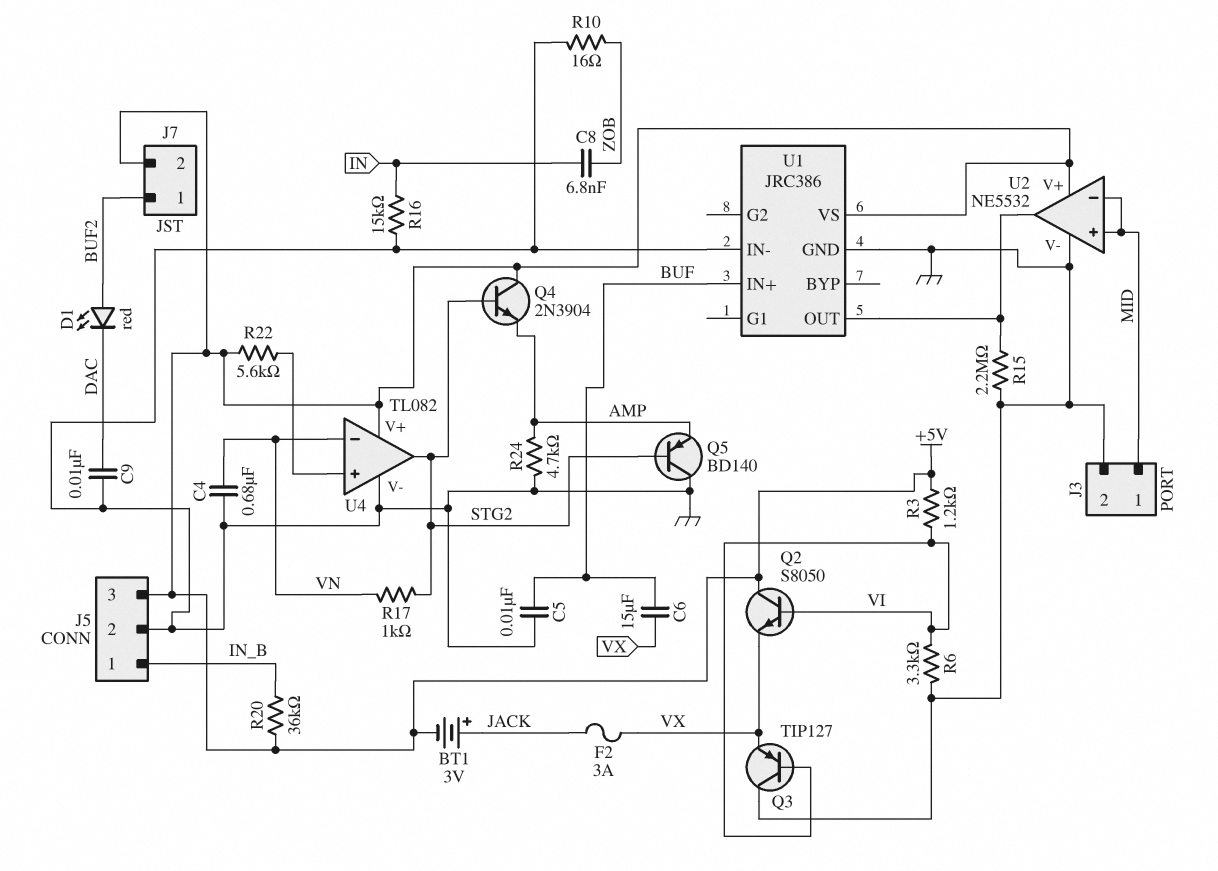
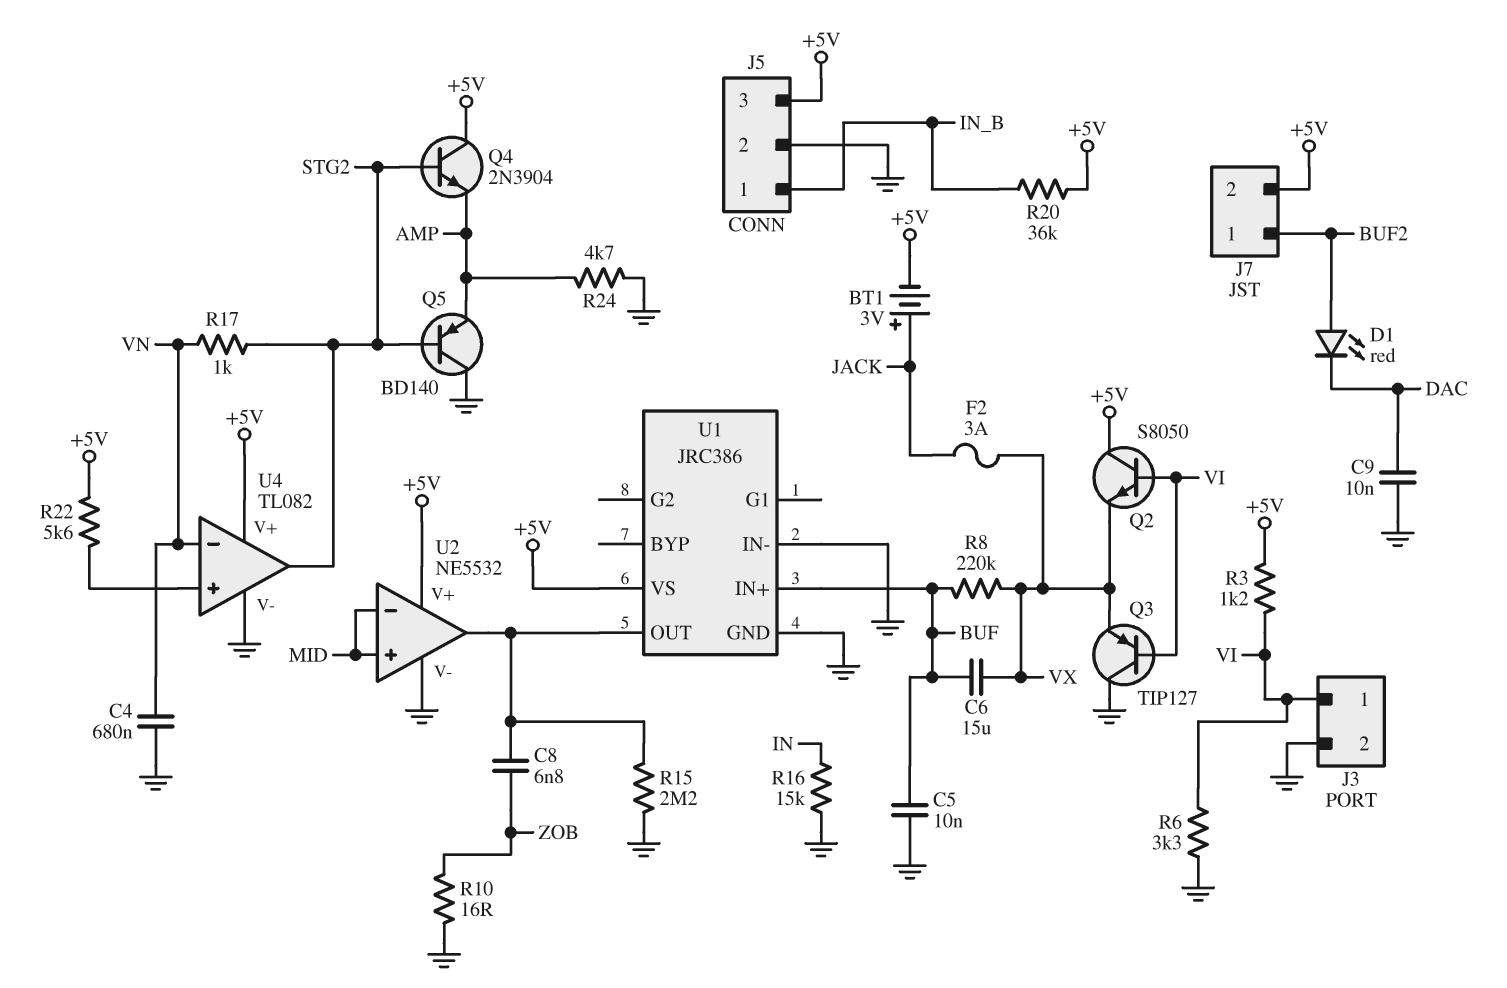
C8: 6.8nF (IN, ZOB) -> 6.8nF (U1/OUT, ZOB)
J3 pin 1: MID -> VI
R8: none -> 220k (BUF, VX)

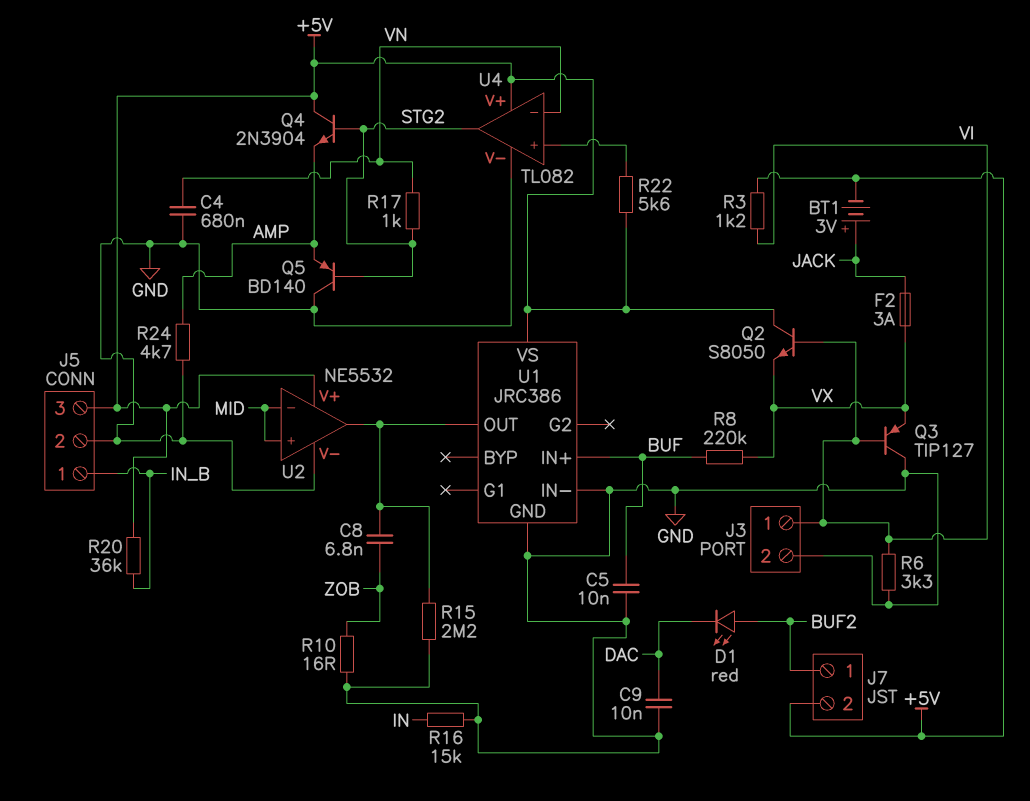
C6: 15uF (BUF, VX) -> none

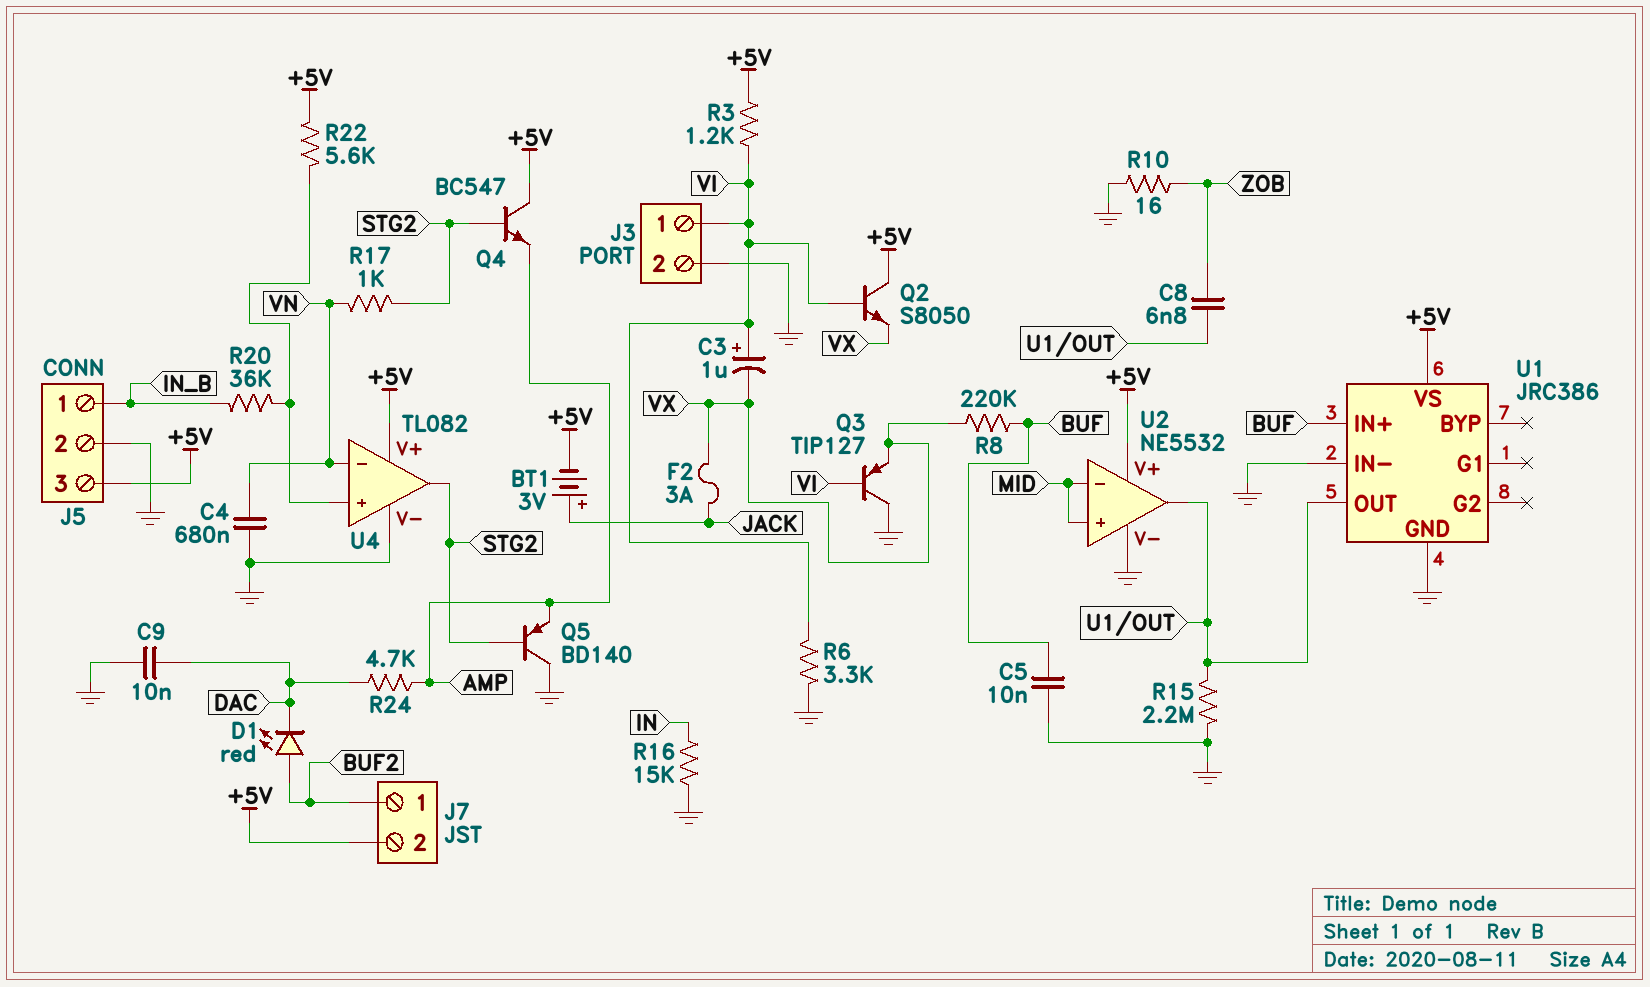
C3: none -> 1uF (plus VI, minus VX)
Q4: NPN 2N3904 (B STG2, C +5V, E AMP) -> NPN BC547 (B STG2, C +5V, E AMP)
R20: 36k (+5V, IN_B) -> 36k (IN_B, U4/in+)
R24: 4.7k (AMP, GND) -> 4.7k (AMP, DAC)

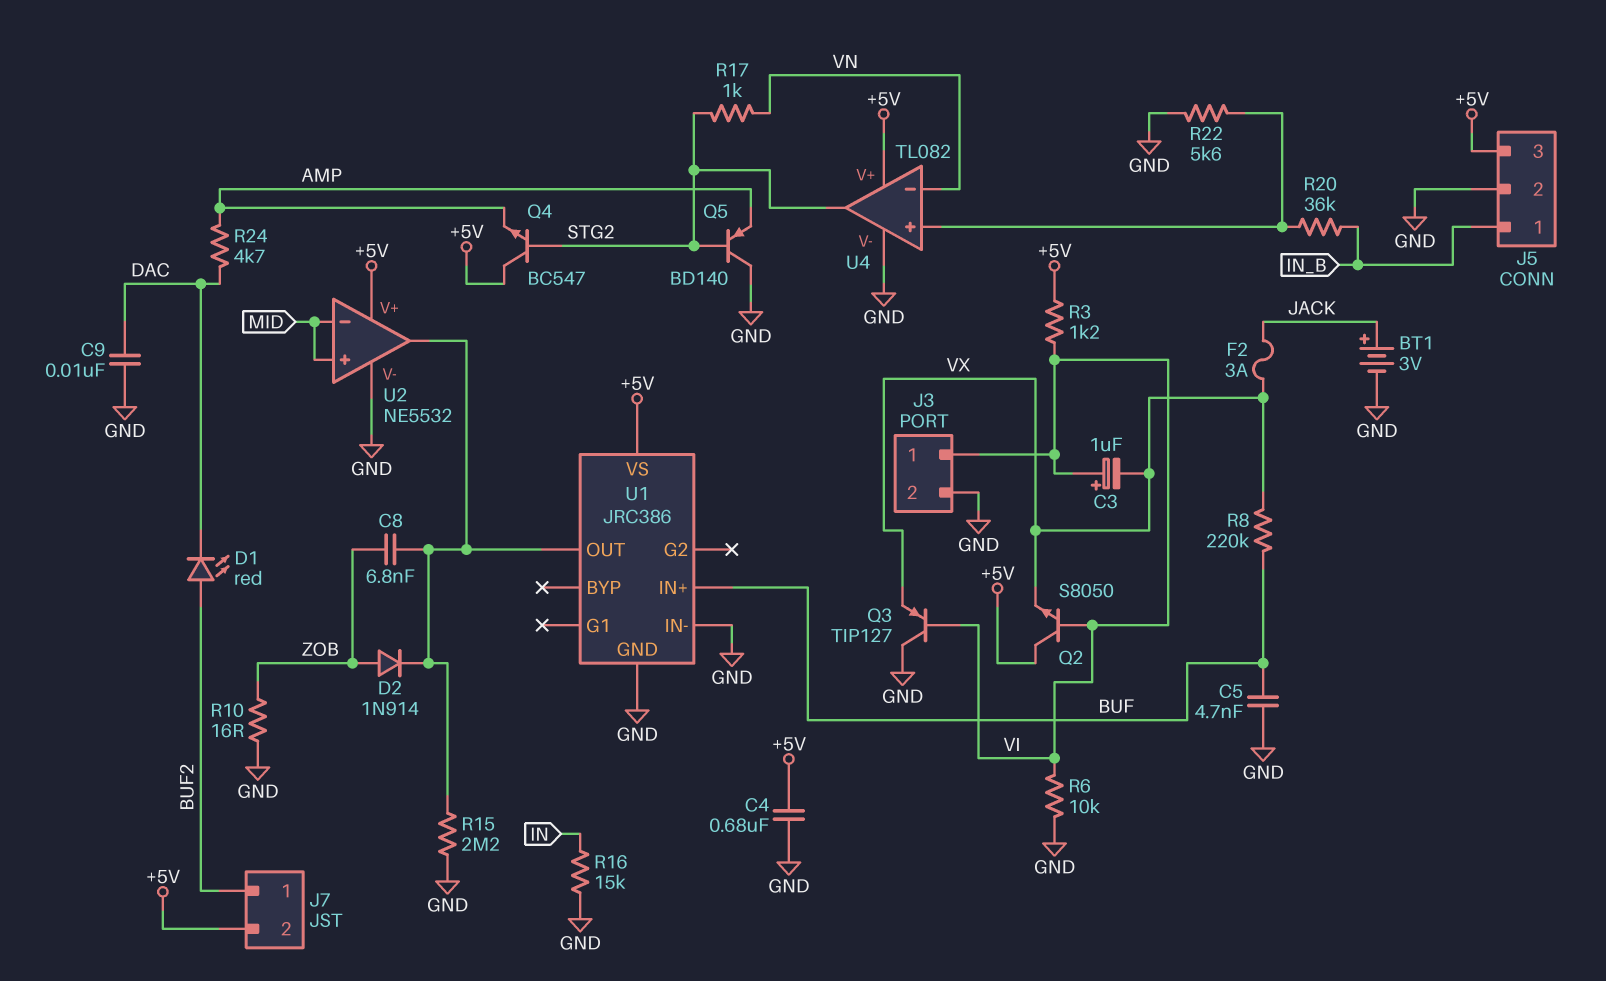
BT1: 3V (plus JACK, minus +5V) -> 3V (plus JACK, minus GND)
C4: 680nF (GND, VN) -> 680nF (+5V, GND)
C5: 10nF (BUF, GND) -> 4.7nF (BUF, GND)
D2: none -> diode 1N914 (A ZOB, K U1/OUT)
R6: 3.3k (GND, VI) -> 10k (GND, VI)
R22: 5.6k (+5V, U4/in+) -> 5.6k (GND, U4/in+)

